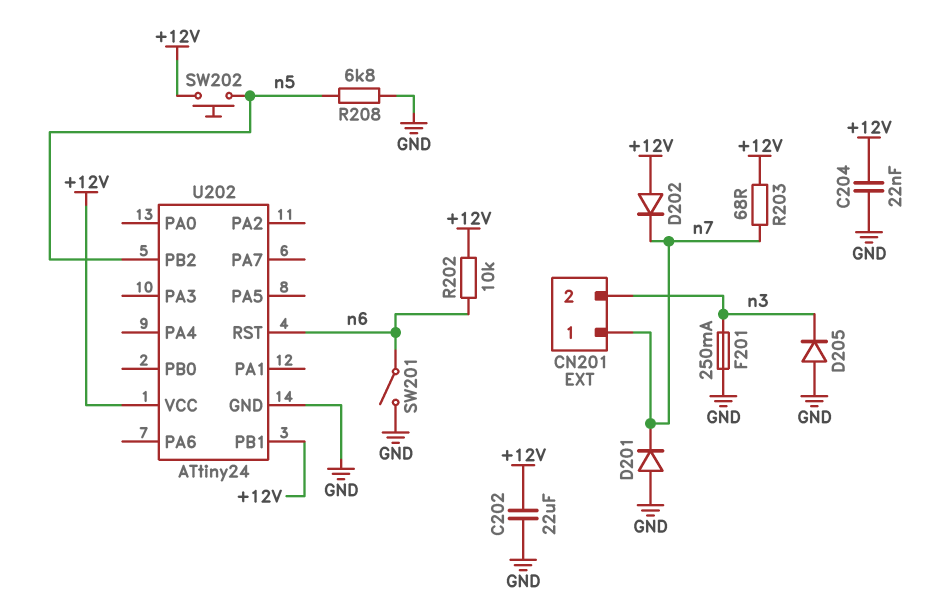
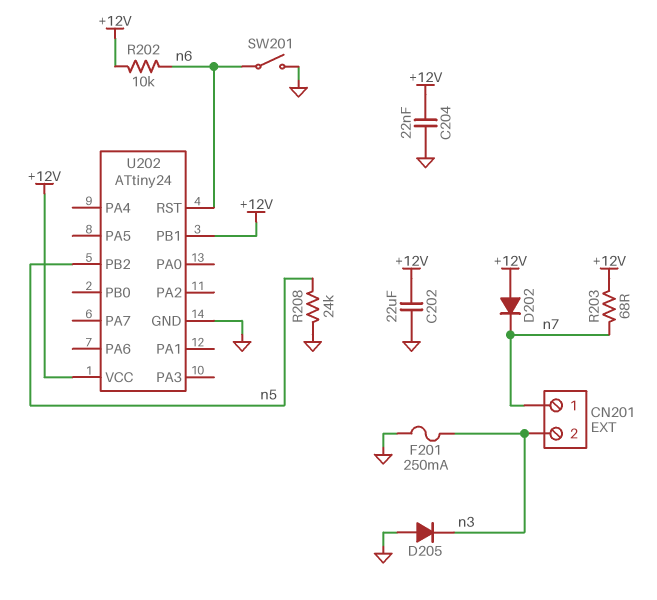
D201: diode (A GND, K n7) -> none
R208: 6.8k (GND, n5) -> 24k (GND, n5)
SW202: button (+12V, n5) -> none

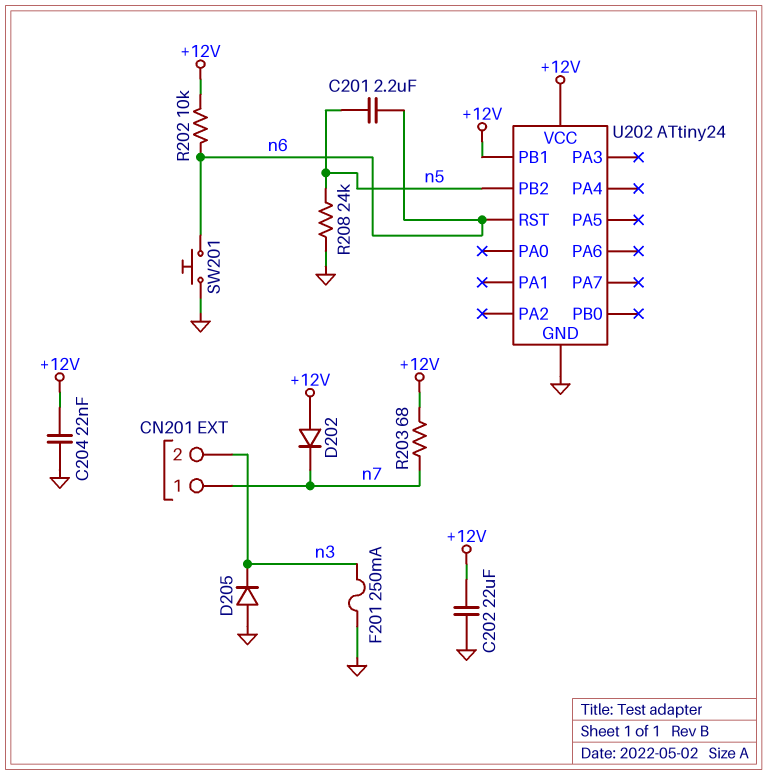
C201: none -> 2.2uF (n5, n6)
SW201: switch (GND, n6) -> button (GND, n6)

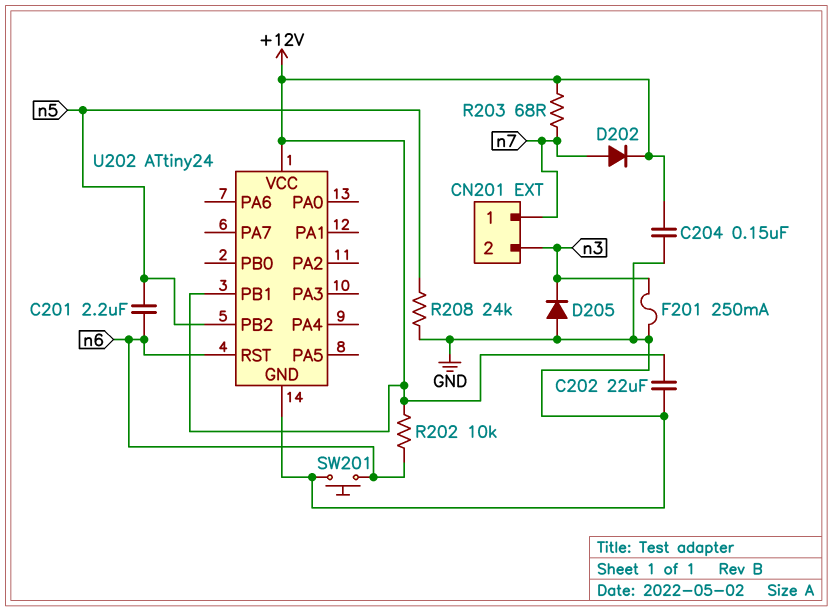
C204: 22nF (+12V, GND) -> 150nF (+12V, GND)
D202: diode (A +12V, K n7) -> diode (A n7, K +12V)

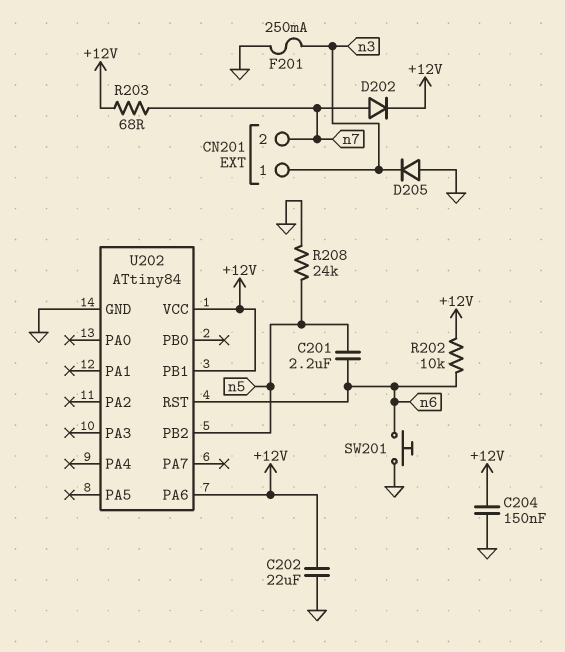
CN201 pin 1: n7 -> n3
CN201 pin 2: n3 -> n7
U202: ATtiny24 -> ATtiny84
U202 pin PA6: none -> +12V

